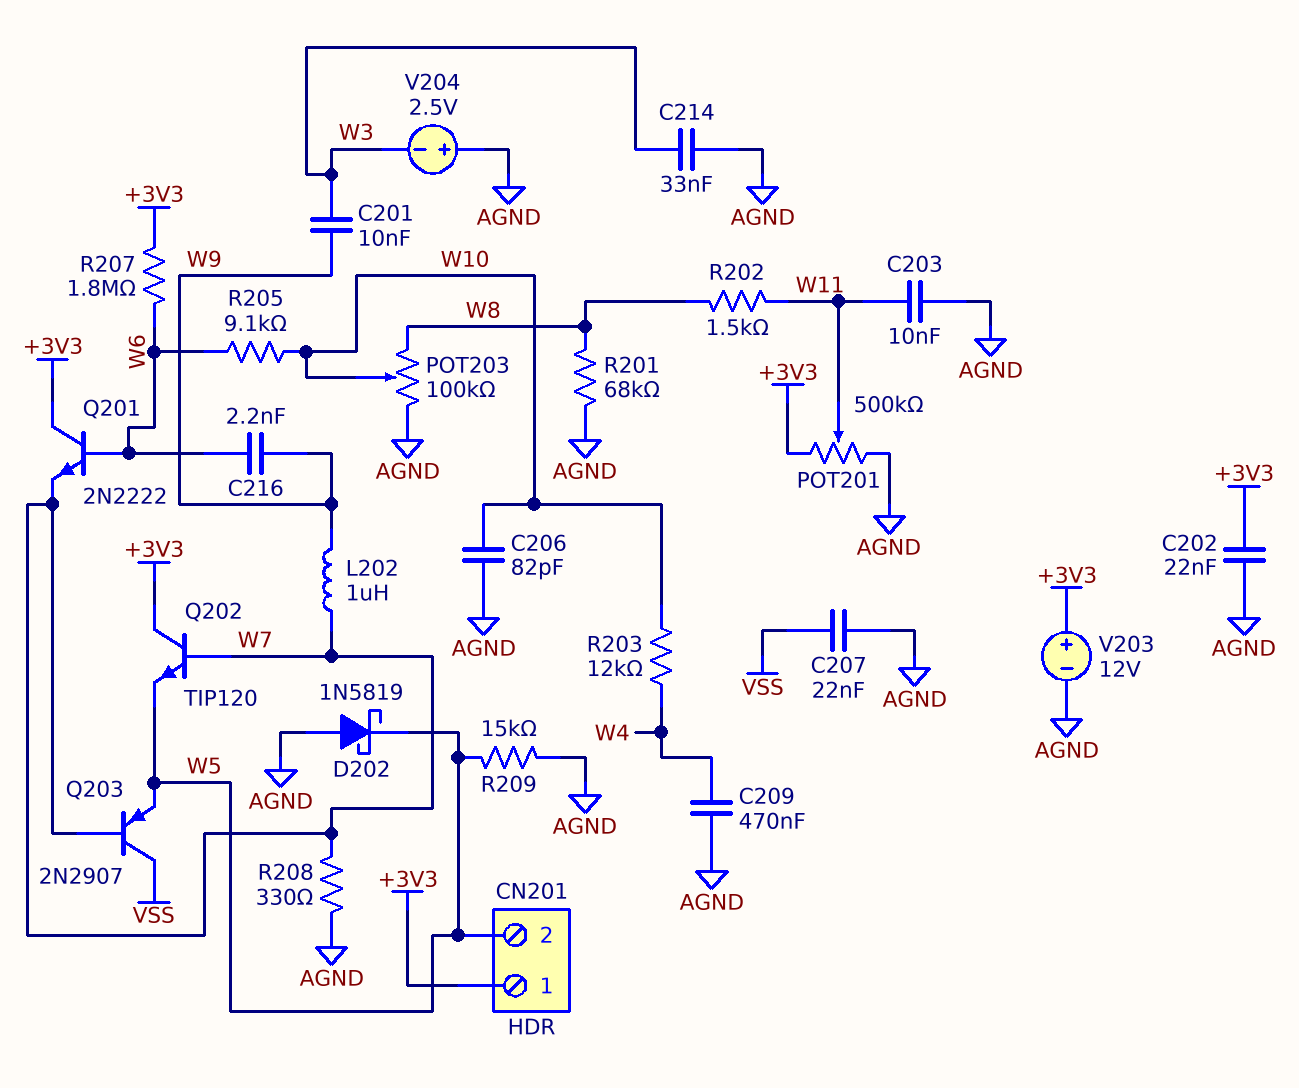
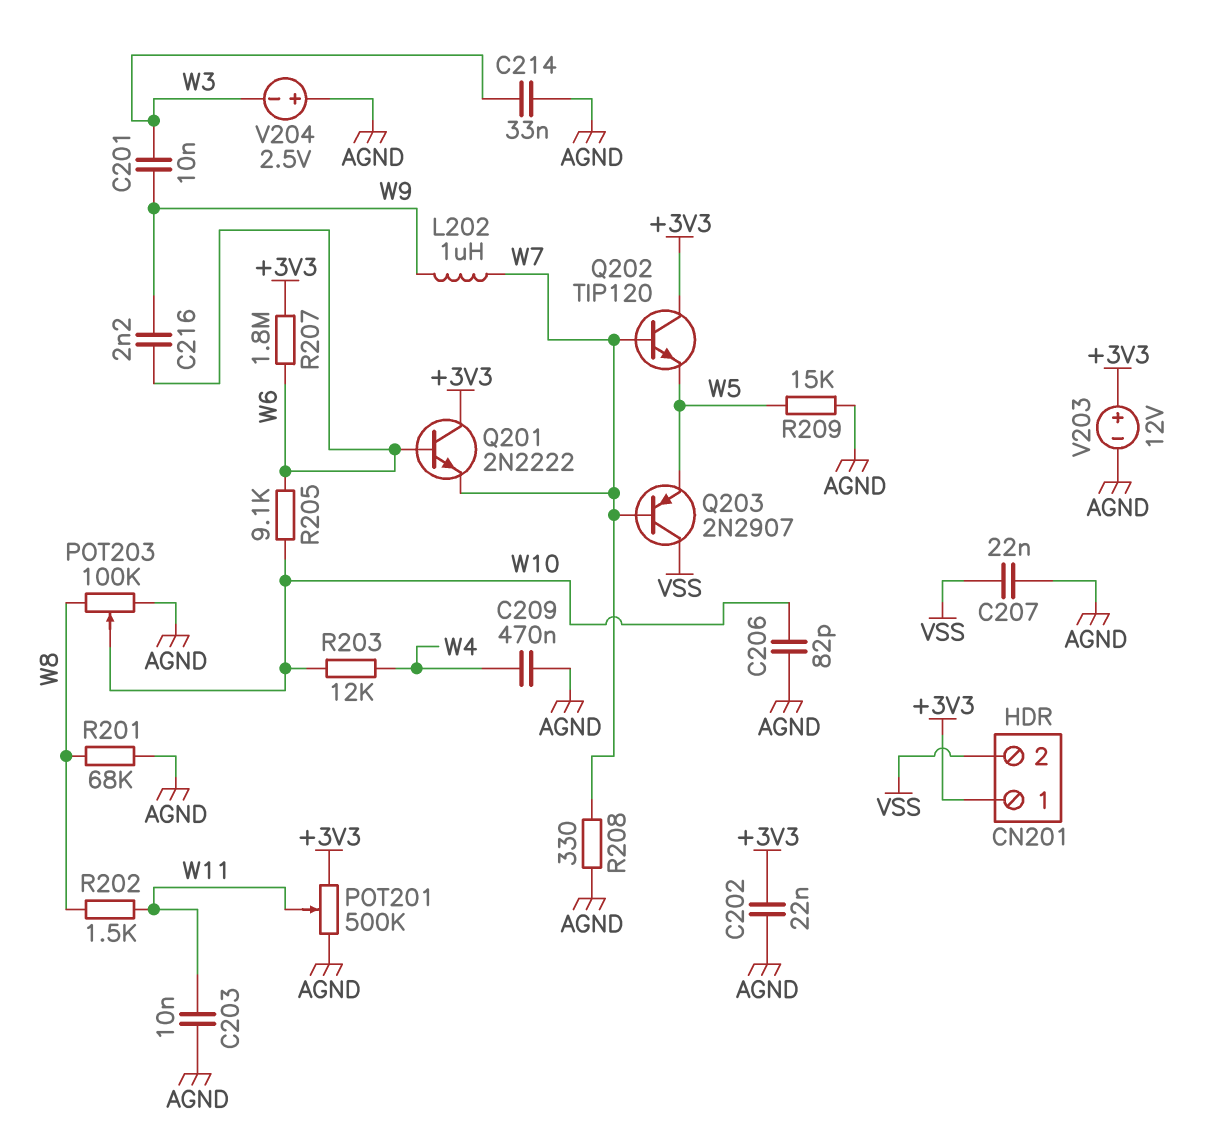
CN201 pin 2: W5 -> VSS
D202: schottky 1N5819 (A AGND, K W5) -> none

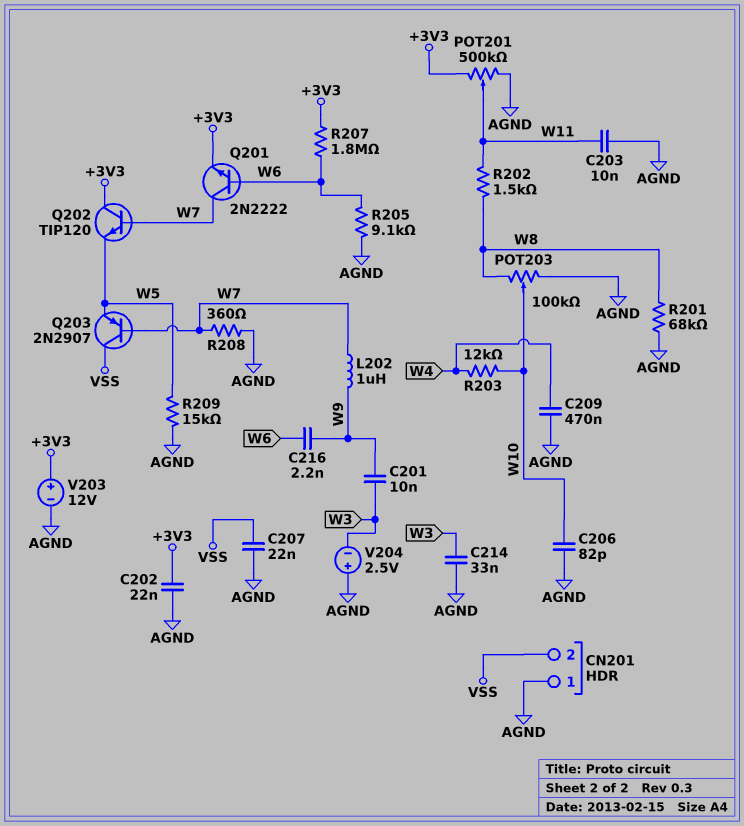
CN201 pin 1: +3V3 -> AGND
Q201: NPN 2N2222 (B W6, C +3V3, E W7) -> NPN 2N2222 (B W6, C W7, E +3V3)
R205: 9.1k (W6, W10) -> 9.1k (AGND, W6)
R208: 330 (AGND, W7) -> 360 (AGND, W7)

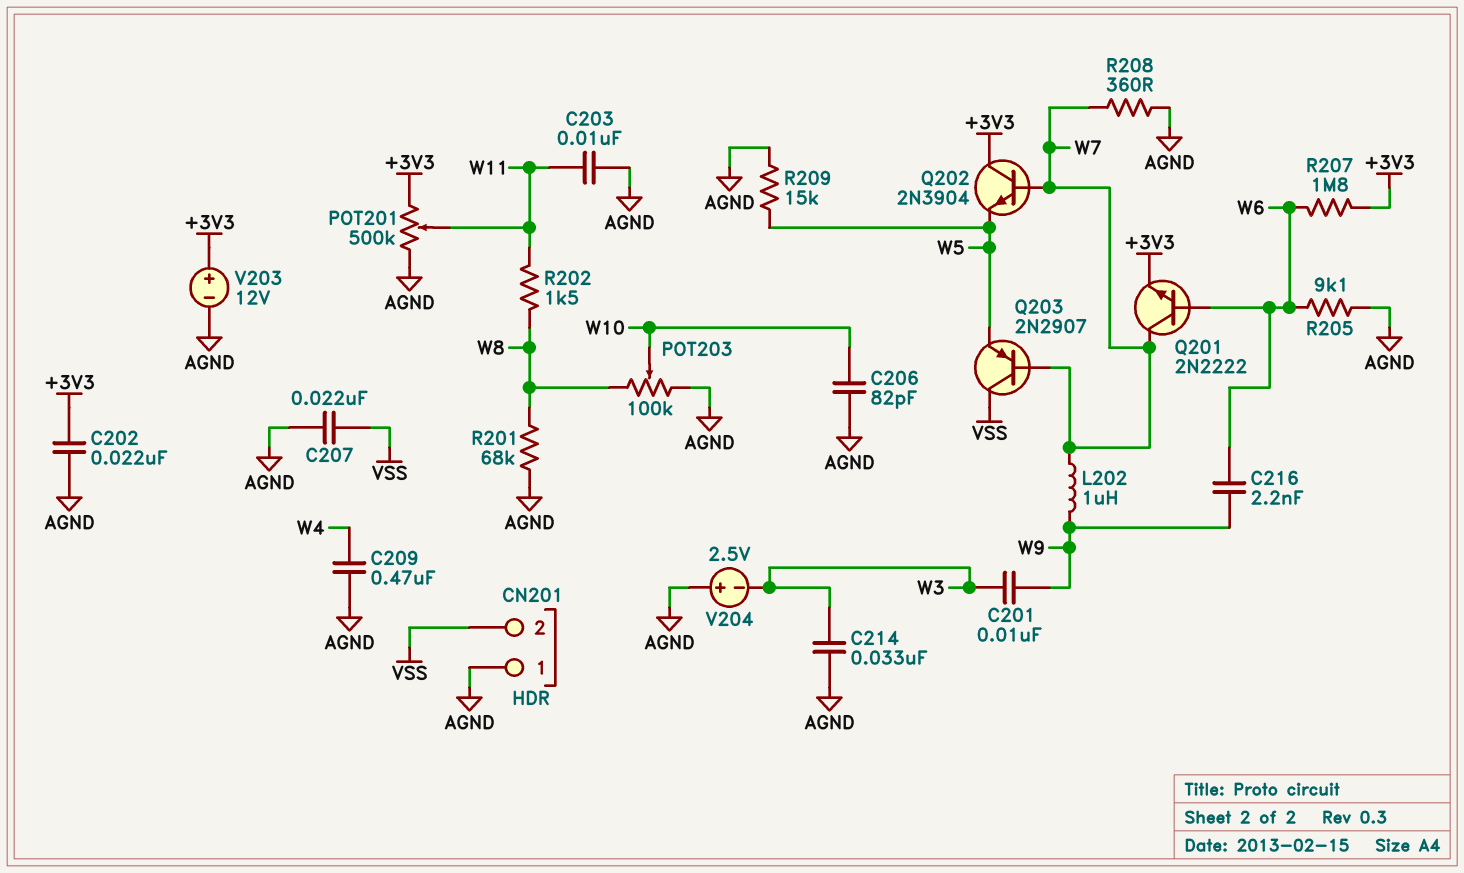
Q202: NPN TIP120 (B W7, C +3V3, E W5) -> NPN 2N3904 (B W7, C +3V3, E W5)
R203: 12k (W4, W10) -> none

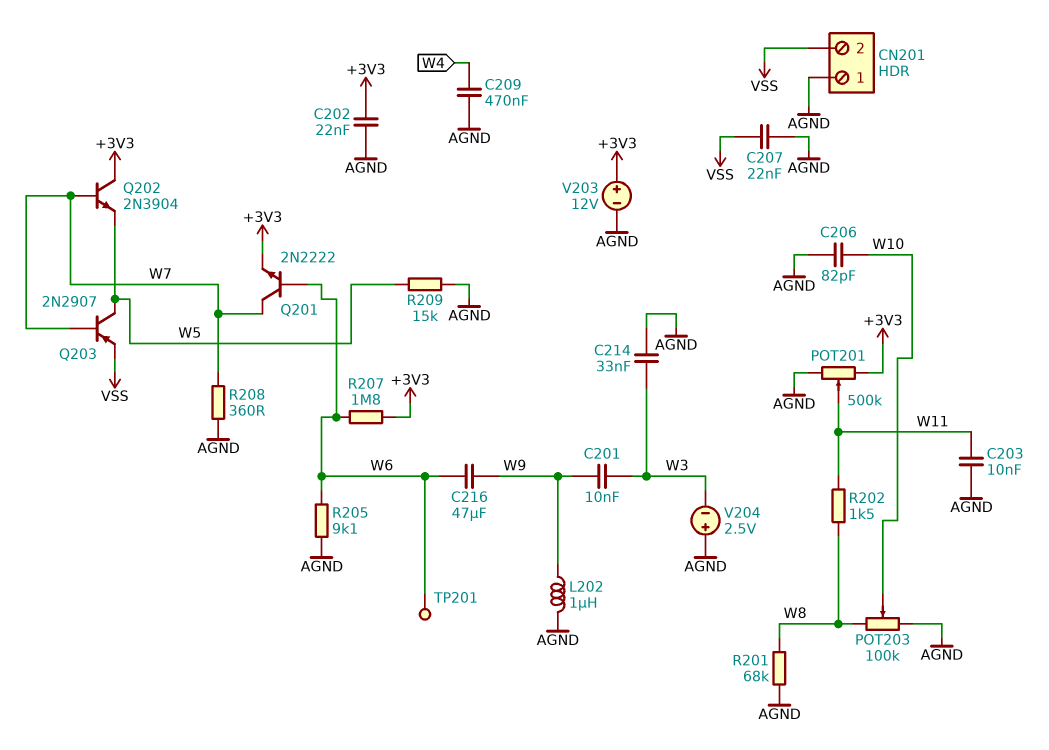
C216: 2.2nF (W6, W9) -> 47uF (W6, W9)
L202: 1uH (W7, W9) -> 1uH (AGND, W9)
Q203: PNP 2N2907 (B W7, C VSS, E W5) -> PNP 2N2907 (B W7, C W5, E VSS)
TP201: none -> test point (W6)

